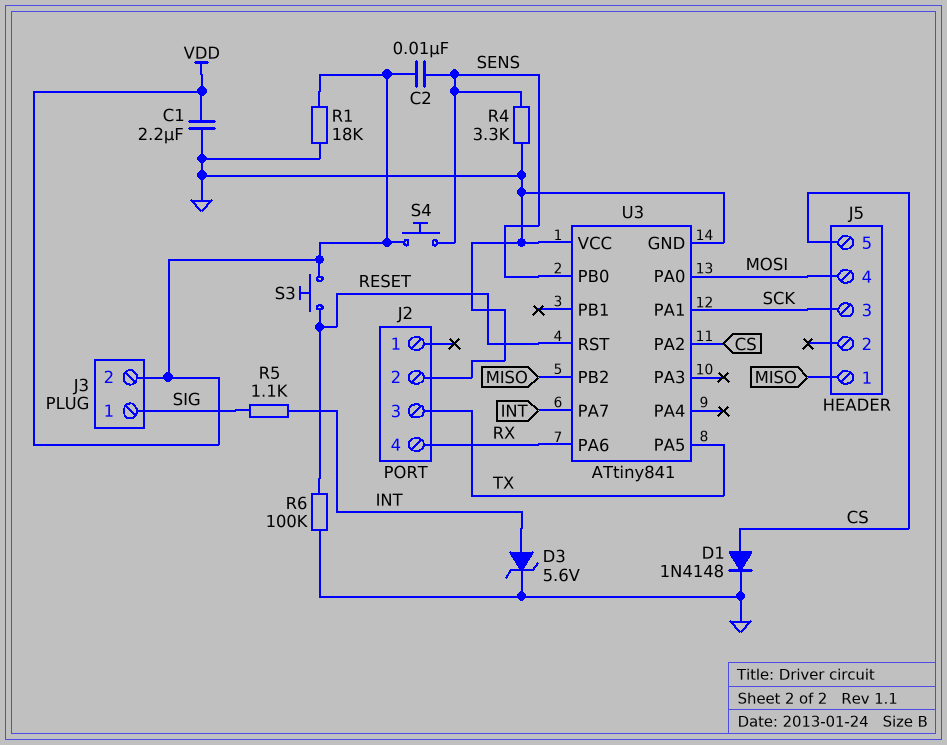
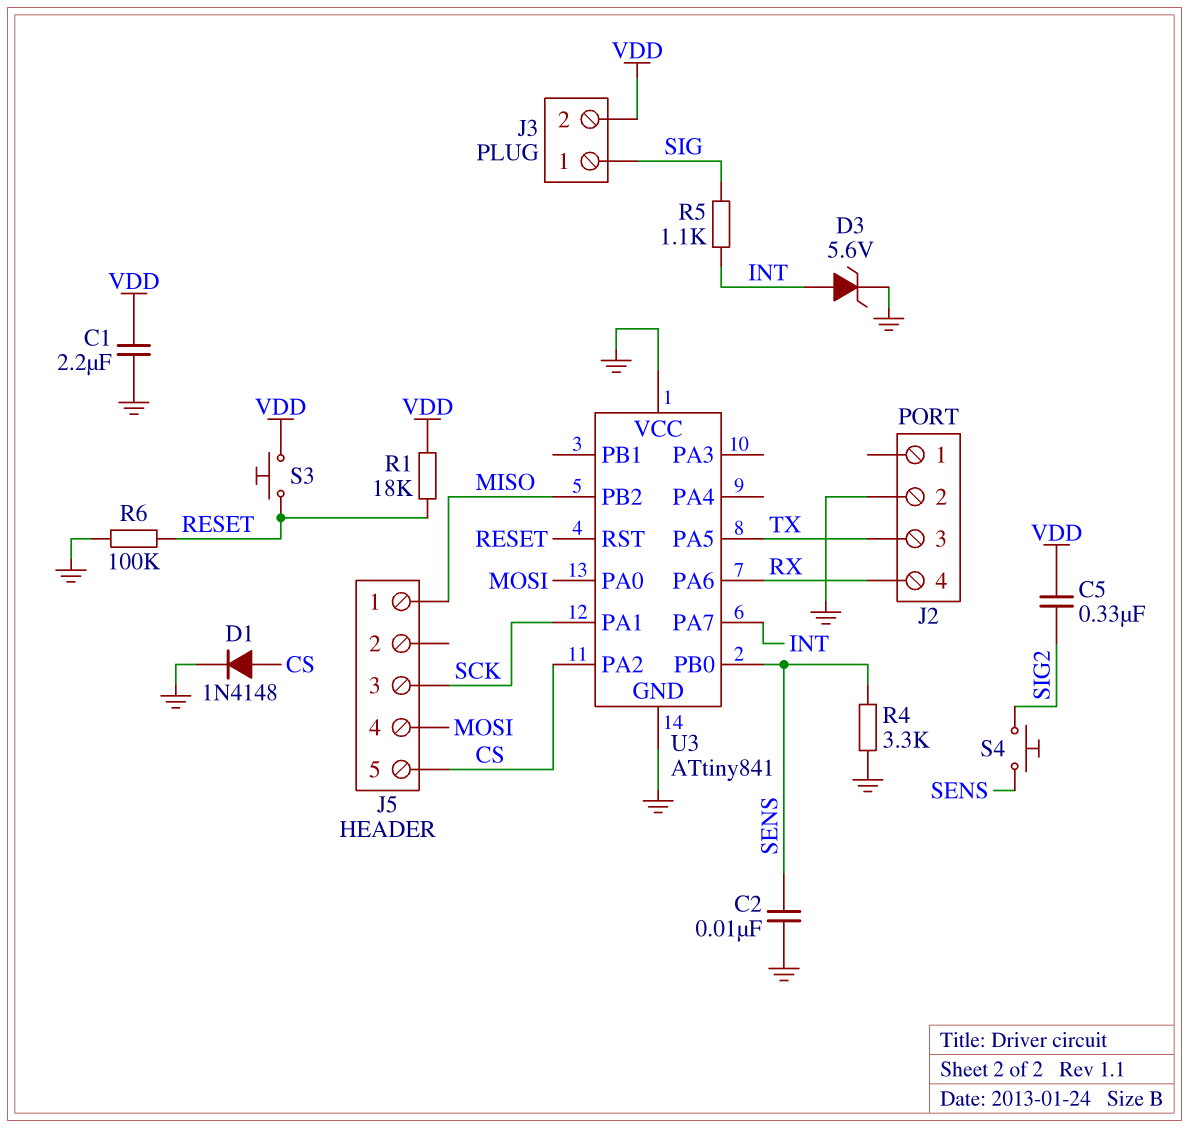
C2: 10nF (SENS, VDD) -> 10nF (GND, SENS)
C5: none -> 330nF (SIG2, VDD)
R1: 18k (GND, VDD) -> 18k (RESET, VDD)
S4: button (SENS, VDD) -> button (SENS, SIG2)

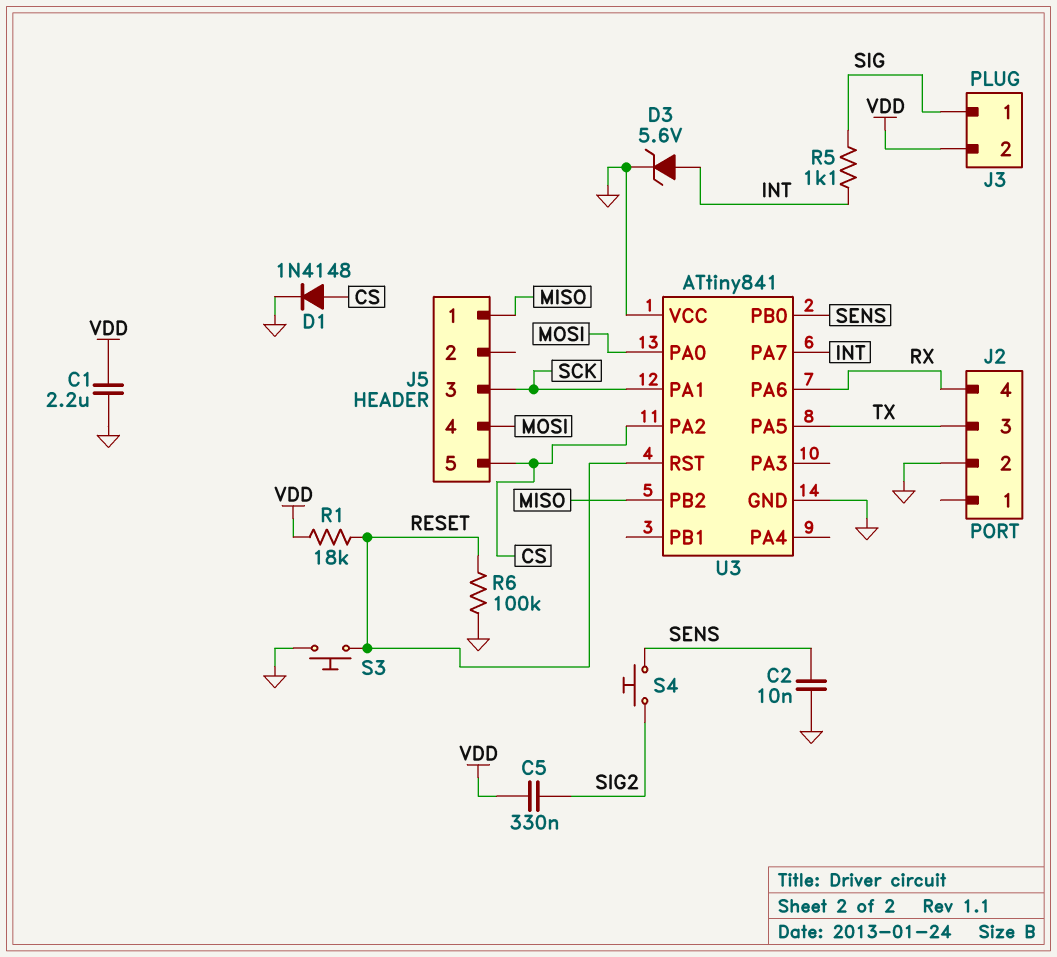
R4: 3.3k (GND, SENS) -> none
S3: button (RESET, VDD) -> button (GND, RESET)

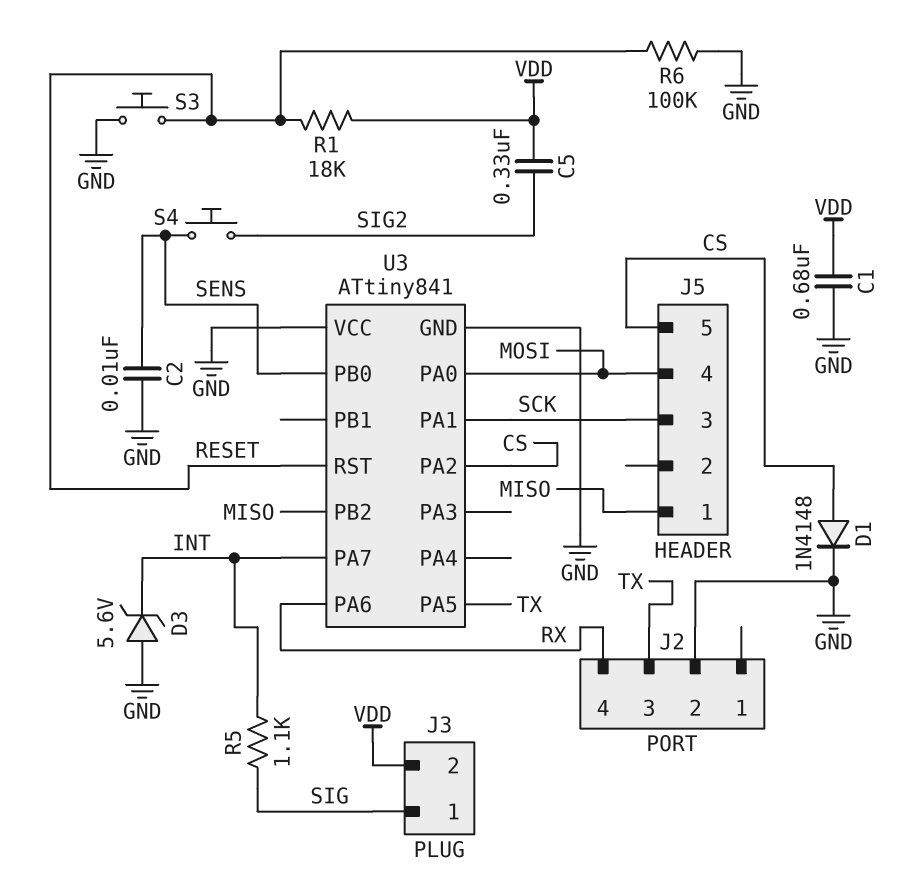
C1: 2.2uF (GND, VDD) -> 680nF (GND, VDD)
D3: zener 5.6V (A INT, K GND) -> zener 5.6V (A GND, K INT)

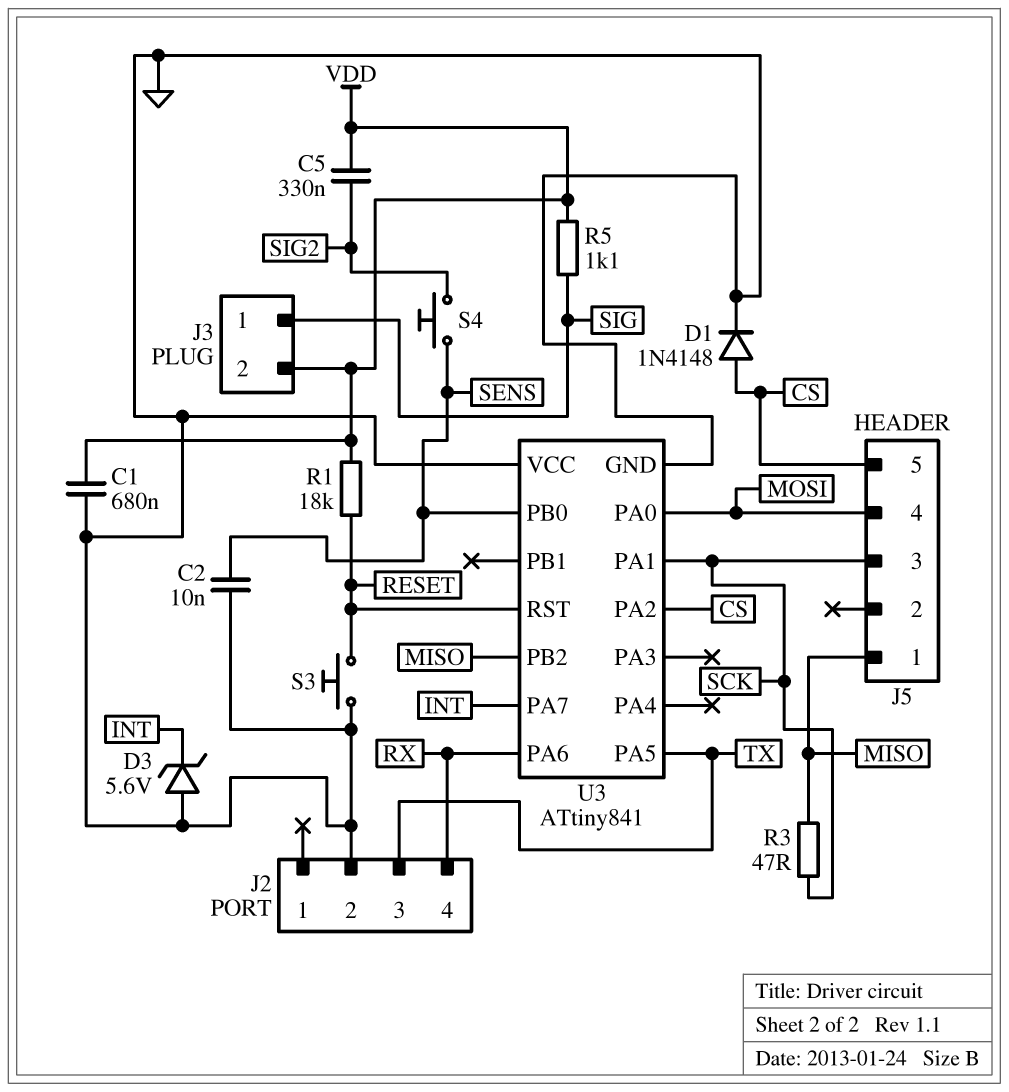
R3: none -> 47 (MISO, SCK)
R5: 1.1k (INT, SIG) -> 1.1k (SIG, VDD)
R6: 100k (GND, RESET) -> none

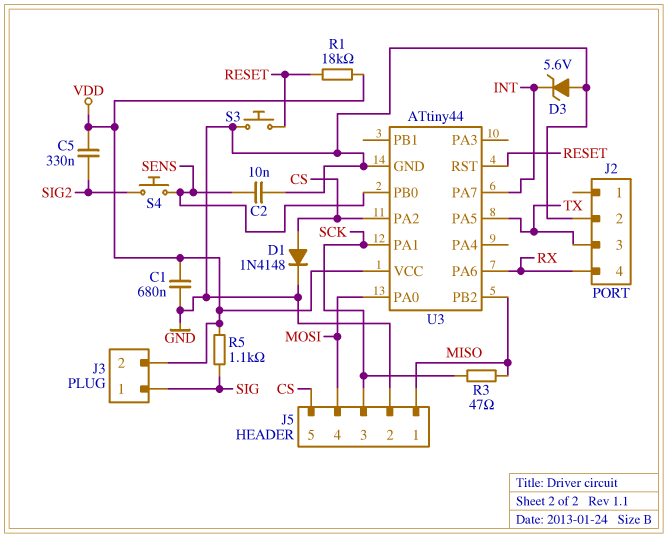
J5 pin 2: none -> GND
U3: ATtiny841 -> ATtiny44
U3 pin VCC: GND -> VDD

